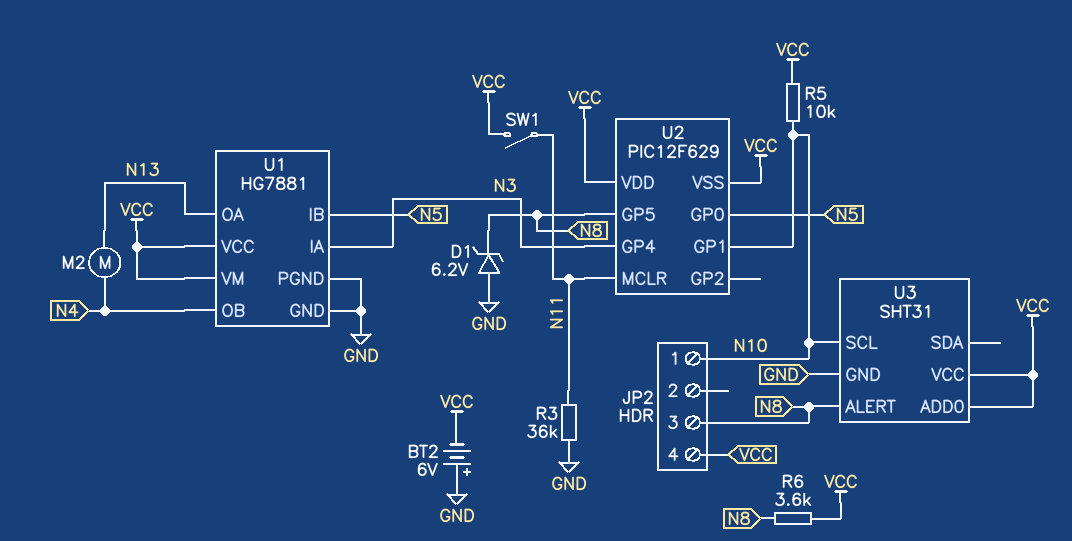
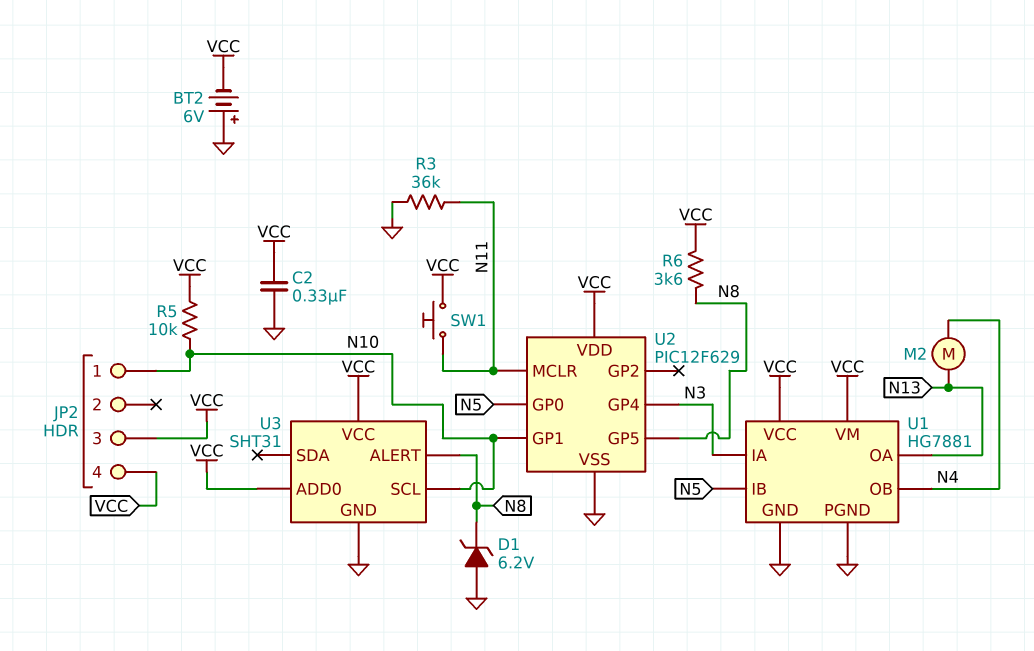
C2: none -> 330nF (GND, VCC)
JP2 pin 3: N8 -> VCC
SW1: switch (N11, VCC) -> button (N11, VCC)
U2 pin VSS: VCC -> GND

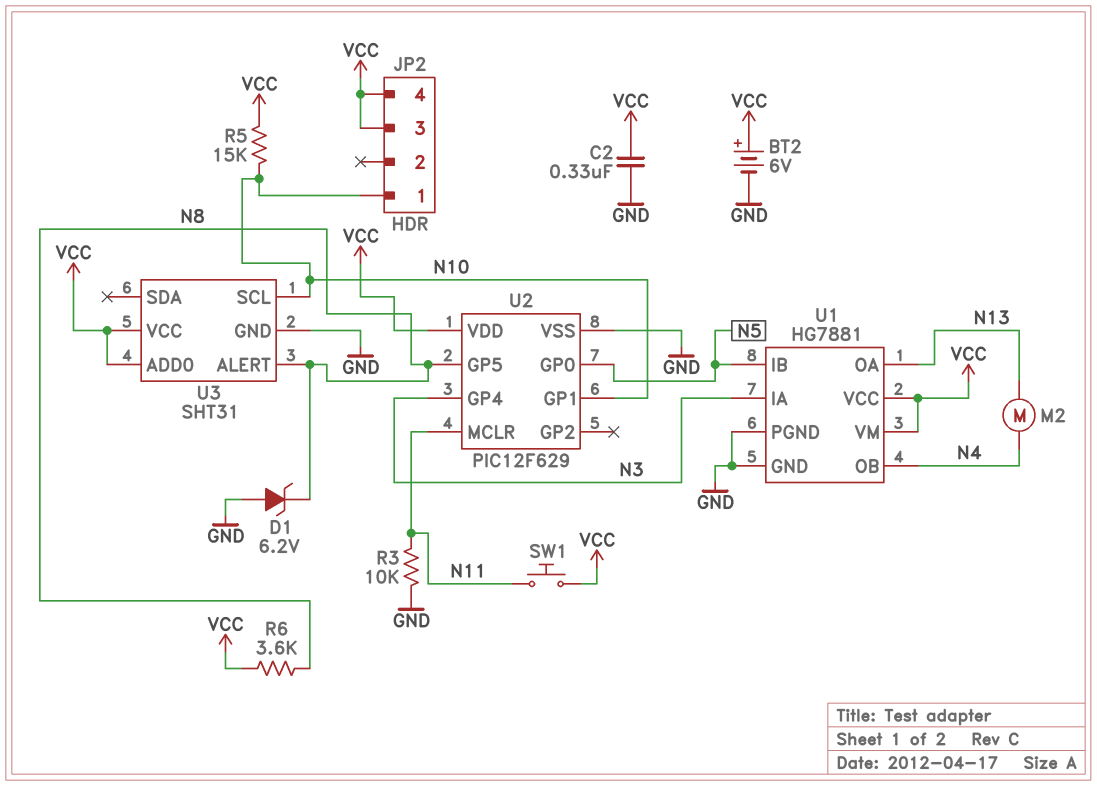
BT2: 6V (plus GND, minus VCC) -> 6V (plus VCC, minus GND)
R3: 36k (GND, N11) -> 10k (GND, N11)
R5: 10k (N10, VCC) -> 15k (N10, VCC)

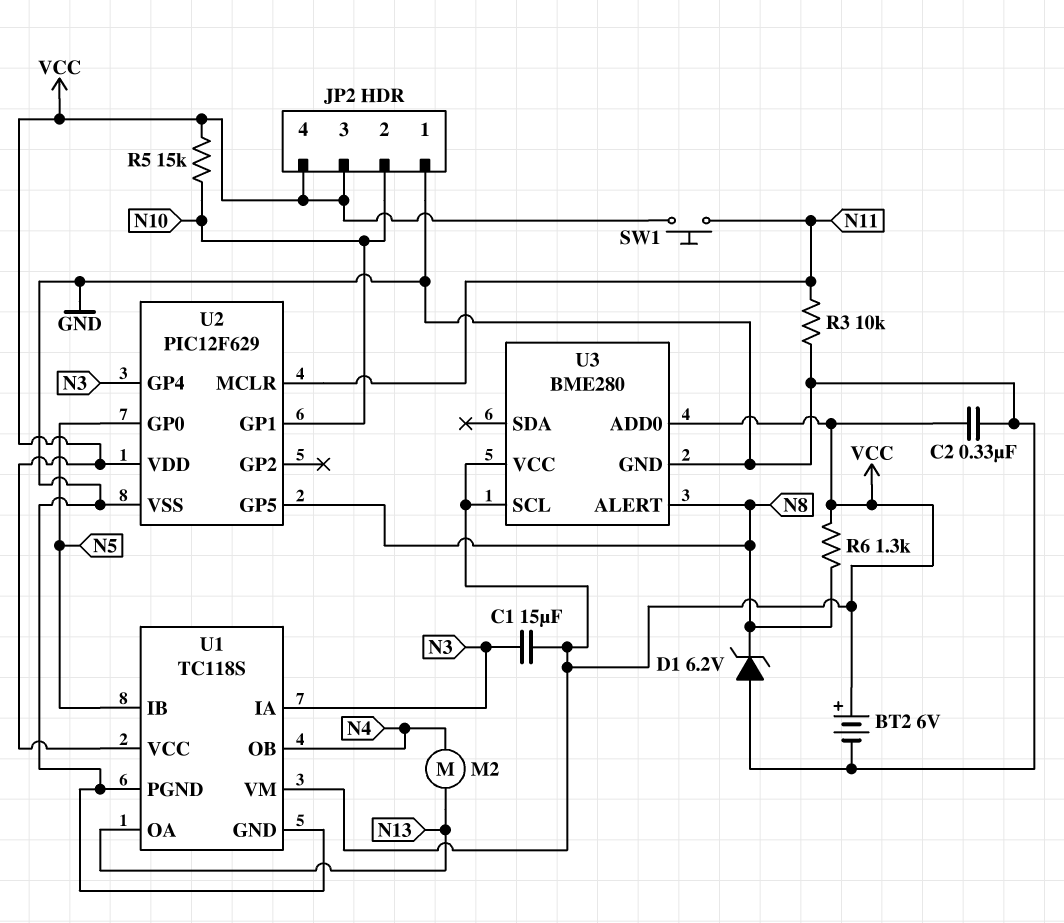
C1: none -> 15uF (N3, VCC)
JP2 pin 1: N10 -> GND
JP2 pin 2: none -> N10
R6: 3.6k (N8, VCC) -> 1.3k (N8, VCC)
U1: HG7881 -> TC118S
U3: SHT31 -> BME280
U3 pin SCL: N10 -> VCC

